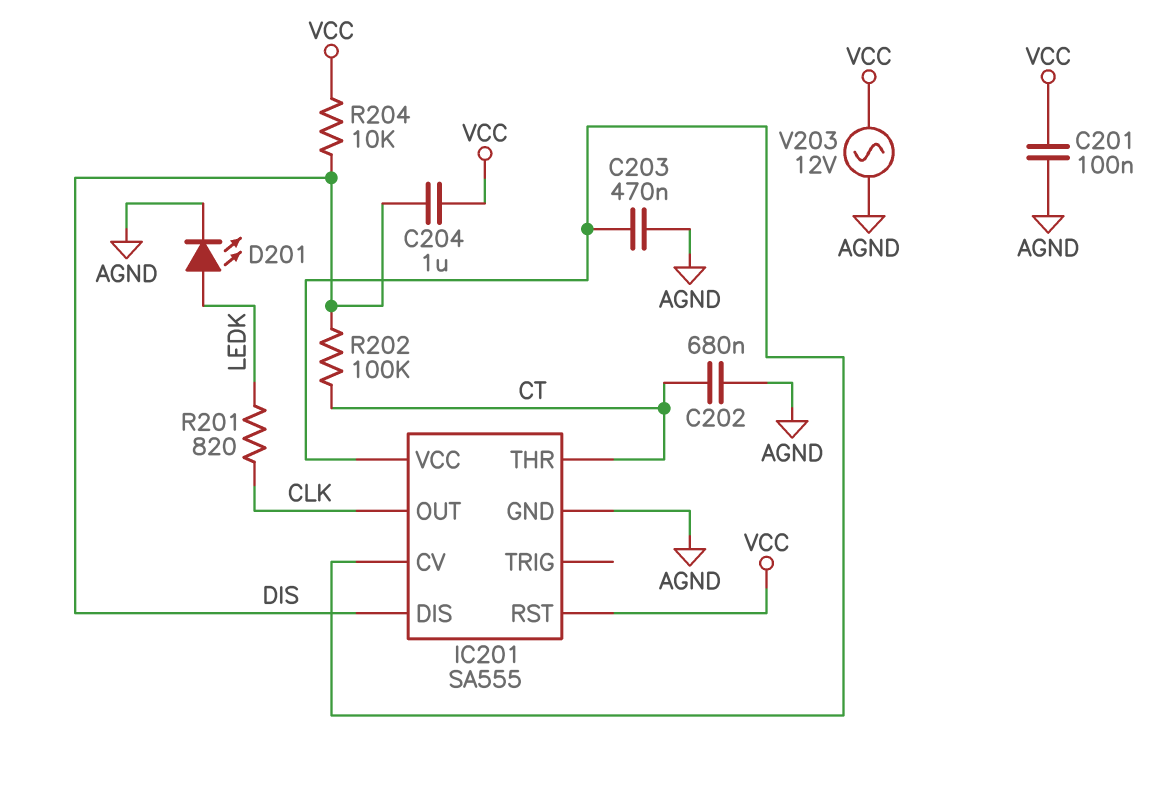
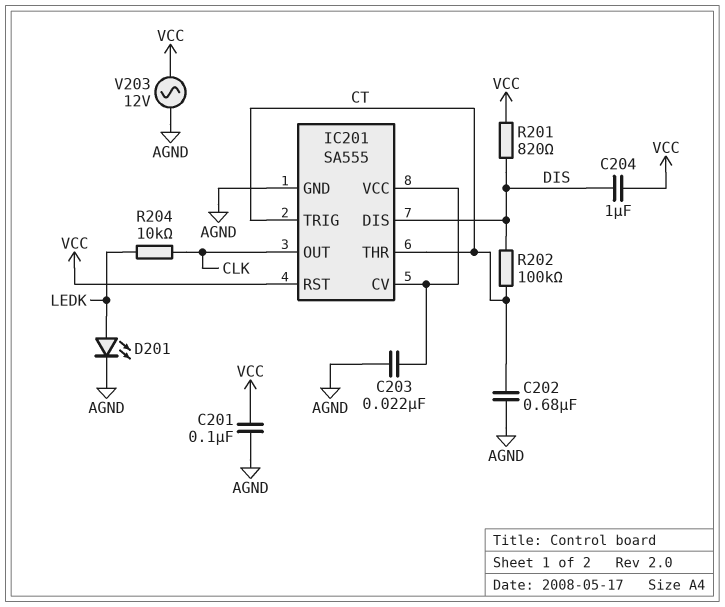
C203: 470nF (AGND, IC201/CV) -> 22nF (AGND, IC201/CV)
IC201 pin TRIG: none -> CT
R201: 820 (CLK, LEDK) -> 820 (DIS, VCC)
R204: 10k (DIS, VCC) -> 10k (CLK, LEDK)

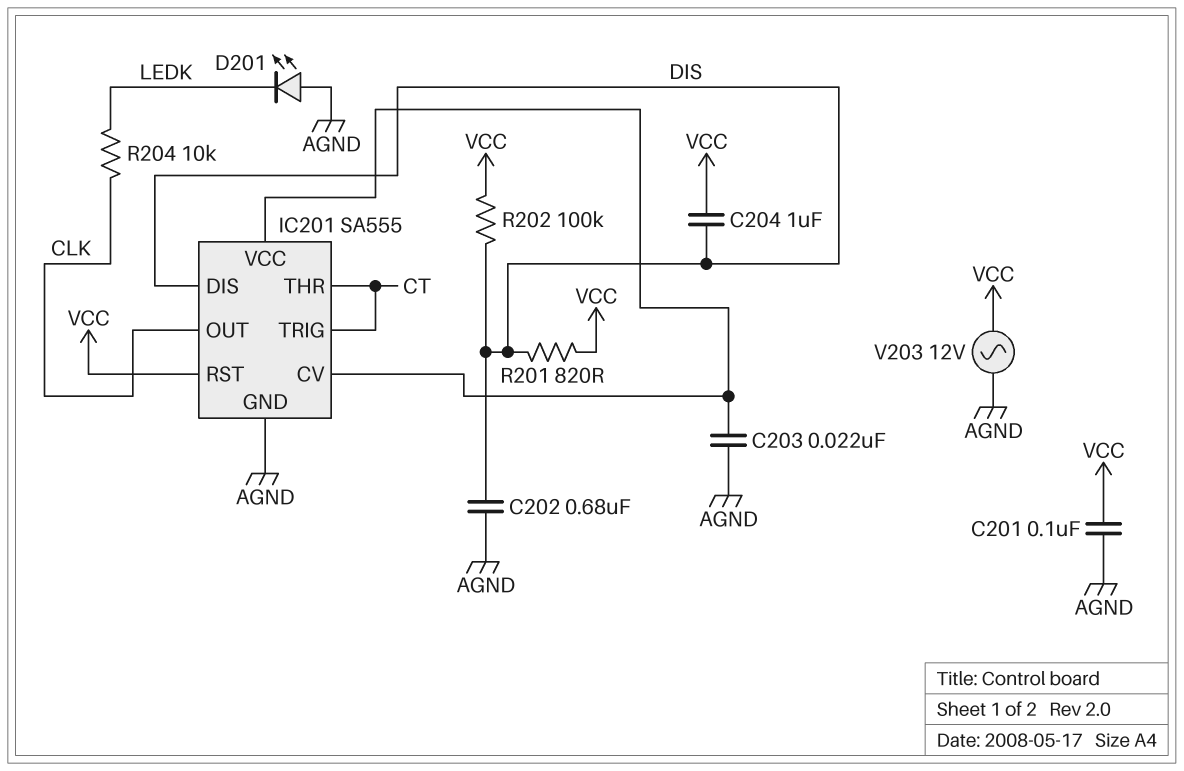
C202: 680nF (AGND, CT) -> 680nF (AGND, DIS)
D201: LED (A LEDK, K AGND) -> LED (A AGND, K LEDK)
R202: 100k (CT, DIS) -> 100k (DIS, VCC)

